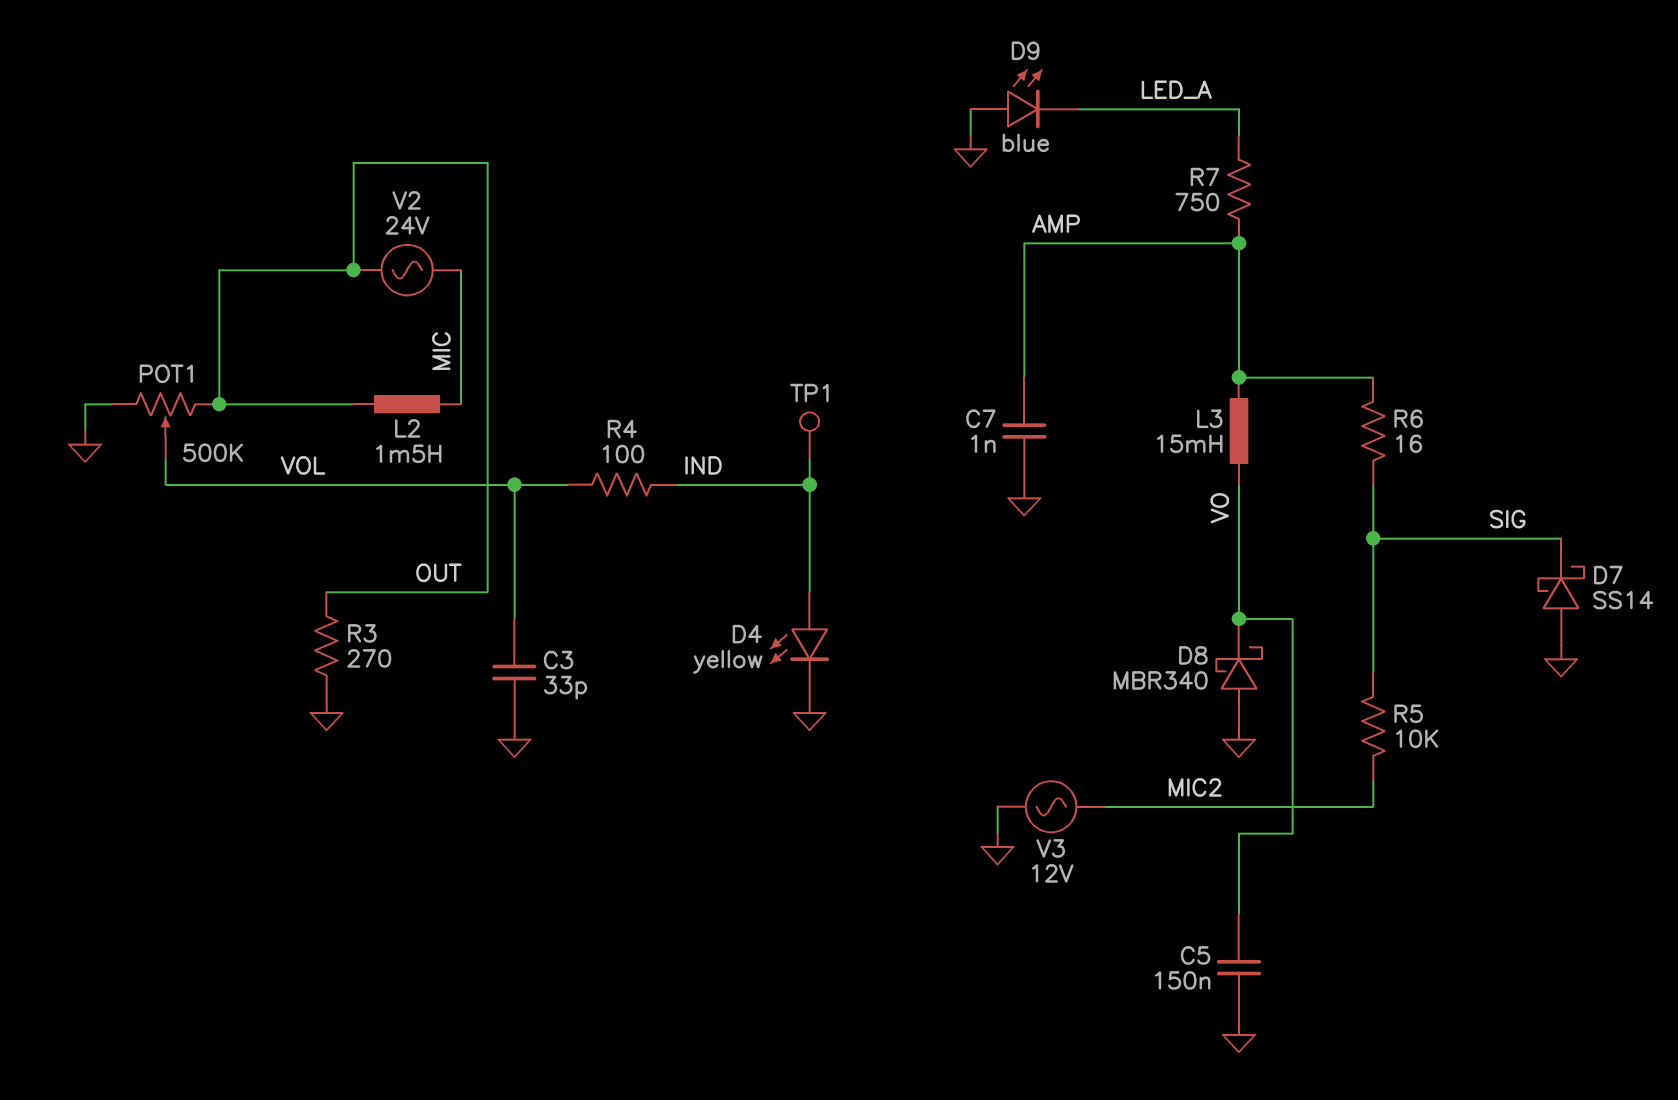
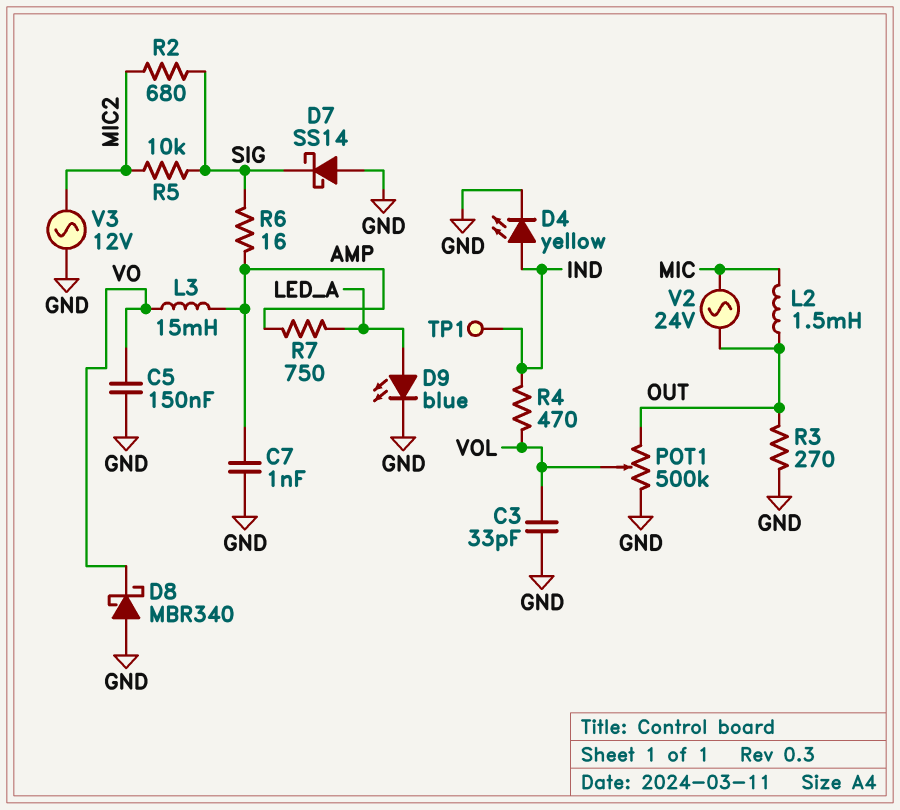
D9: LED blue (A GND, K LED_A) -> LED blue (A LED_A, K GND)
R2: none -> 680 (MIC2, SIG)
R4: 100 (IND, VOL) -> 470 (IND, VOL)

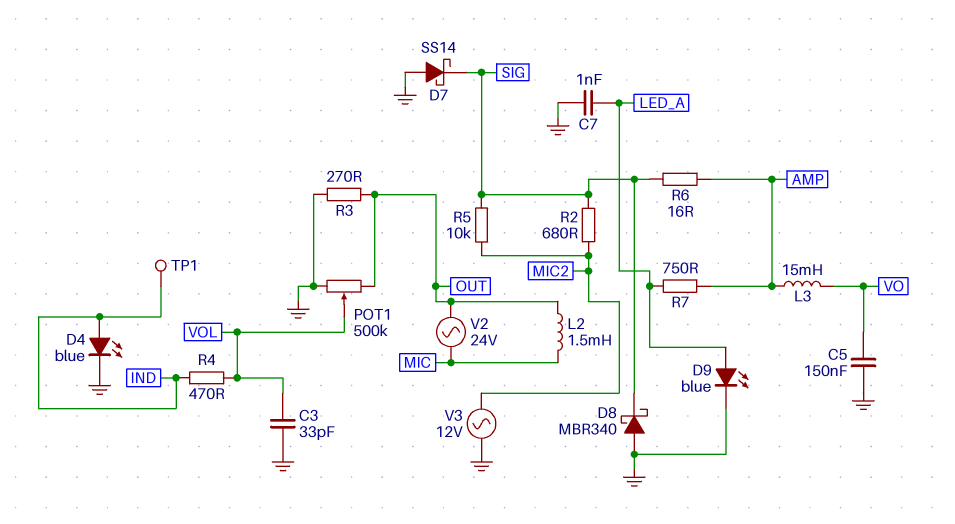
C7: 1nF (AMP, GND) -> 1nF (GND, LED_A)
D4: LED yellow (A IND, K GND) -> LED blue (A IND, K GND)
D8: schottky MBR340 (A GND, K VO) -> schottky MBR340 (A GND, K SIG)

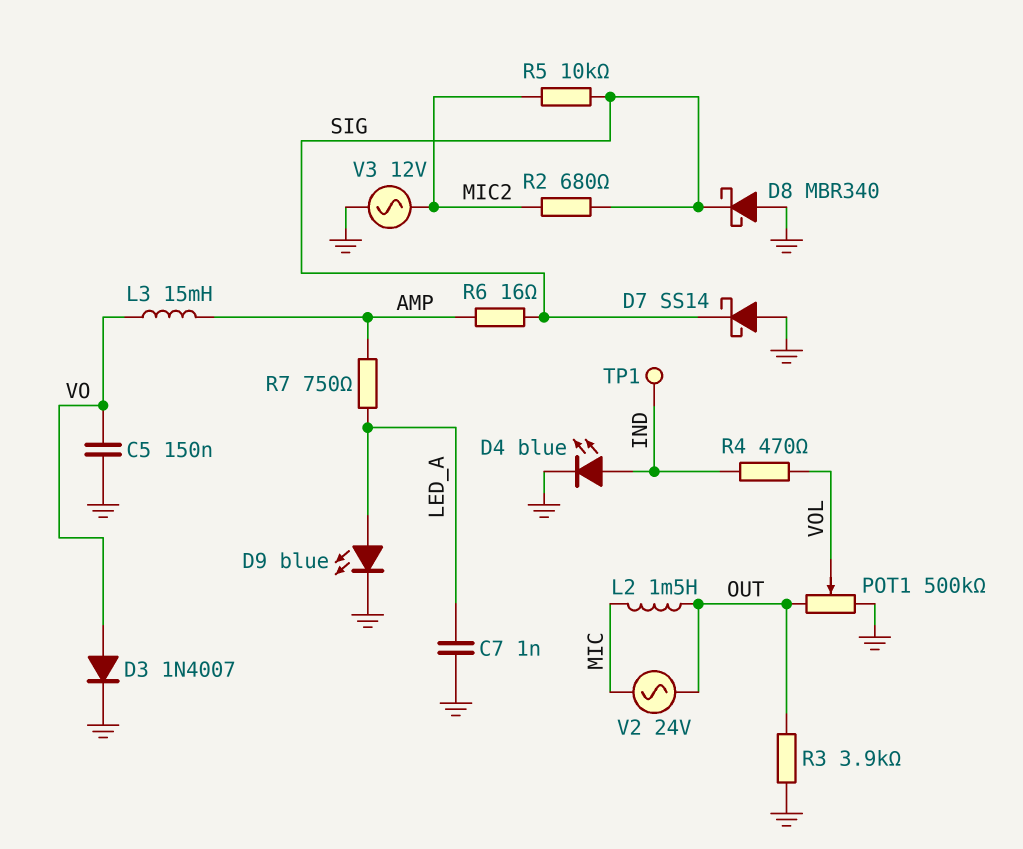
C3: 33pF (GND, VOL) -> none
D3: none -> diode 1N4007 (A VO, K GND)
R3: 270 (GND, OUT) -> 3.9k (GND, OUT)

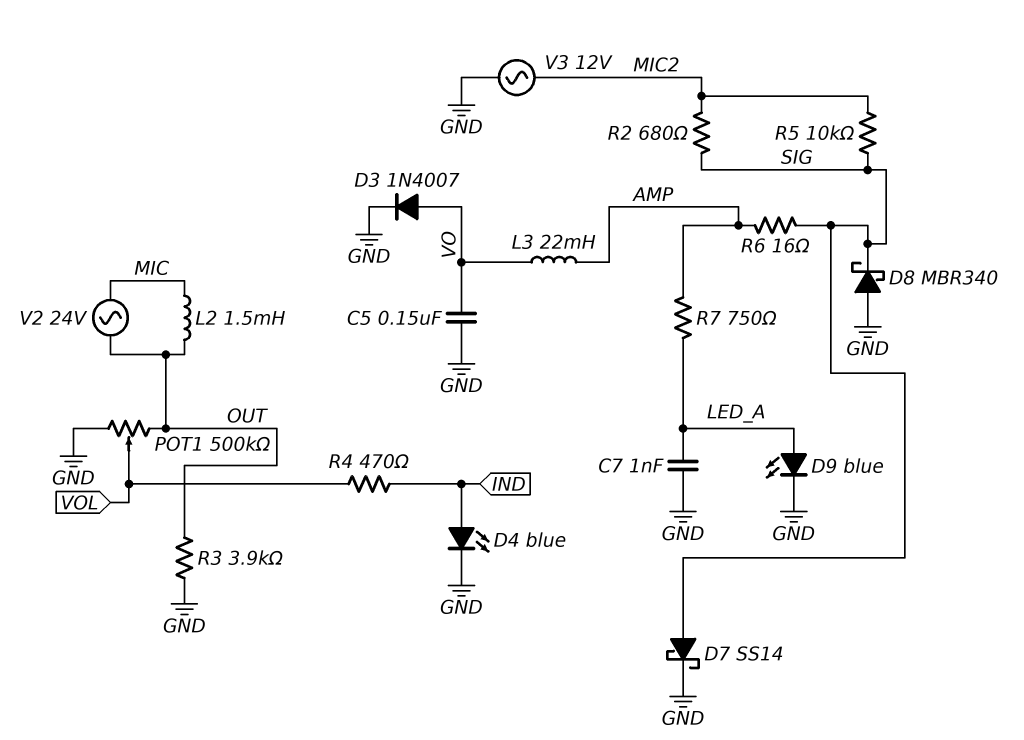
D7: schottky SS14 (A GND, K SIG) -> schottky SS14 (A SIG, K GND)
L3: 15mH (AMP, VO) -> 22mH (AMP, VO)
TP1: test point (IND) -> none

